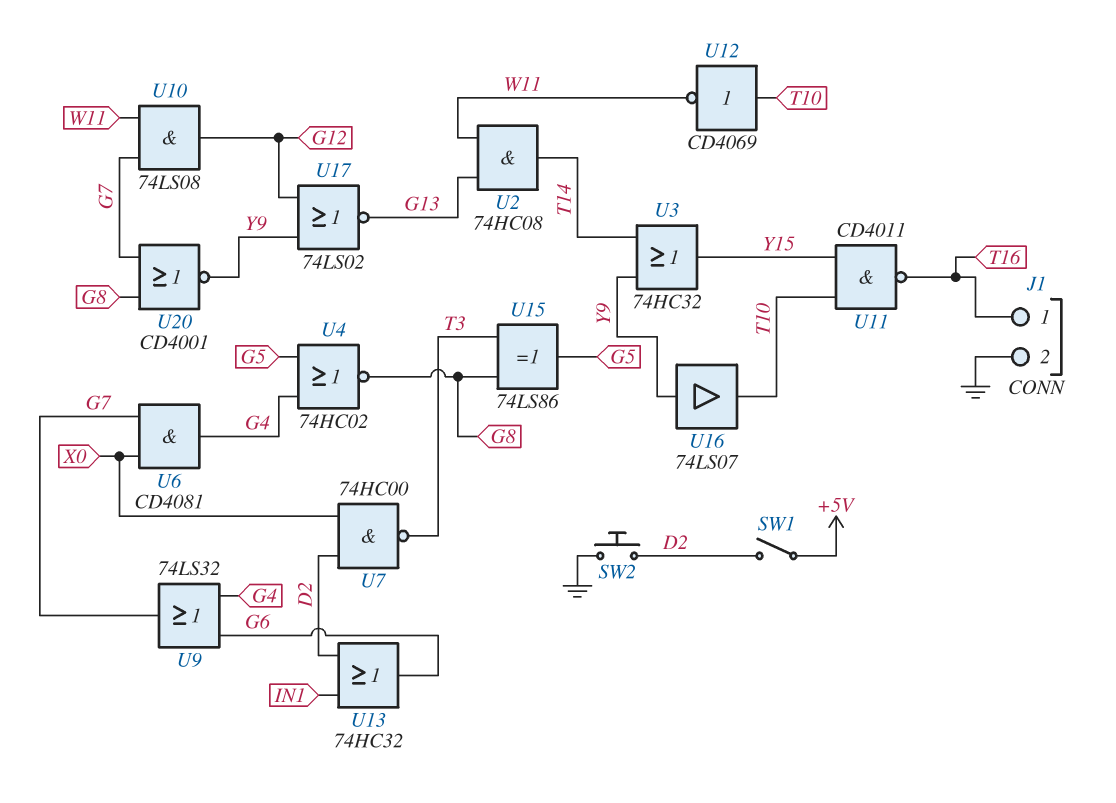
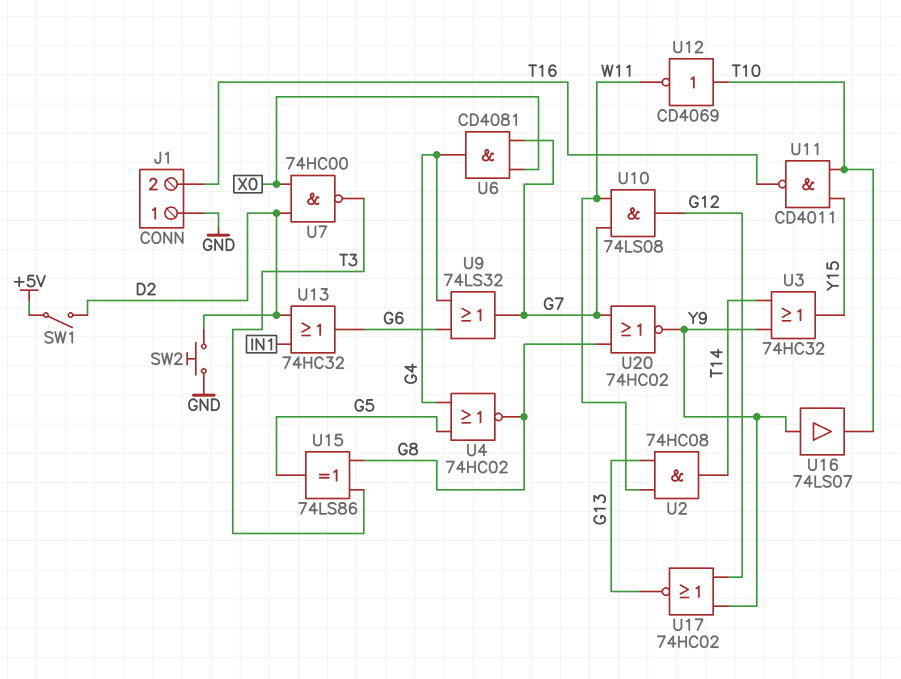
J1 pin 1: T16 -> GND
J1 pin 2: GND -> T16
U17: NOR 74LS02 (in G12, in Y9, out G13) -> NOR 74HC02 (in G12, in Y9, out G13)
U20: NOR CD4001 (in G7, in G8, out Y9) -> NOR 74HC02 (in G7, in G8, out Y9)

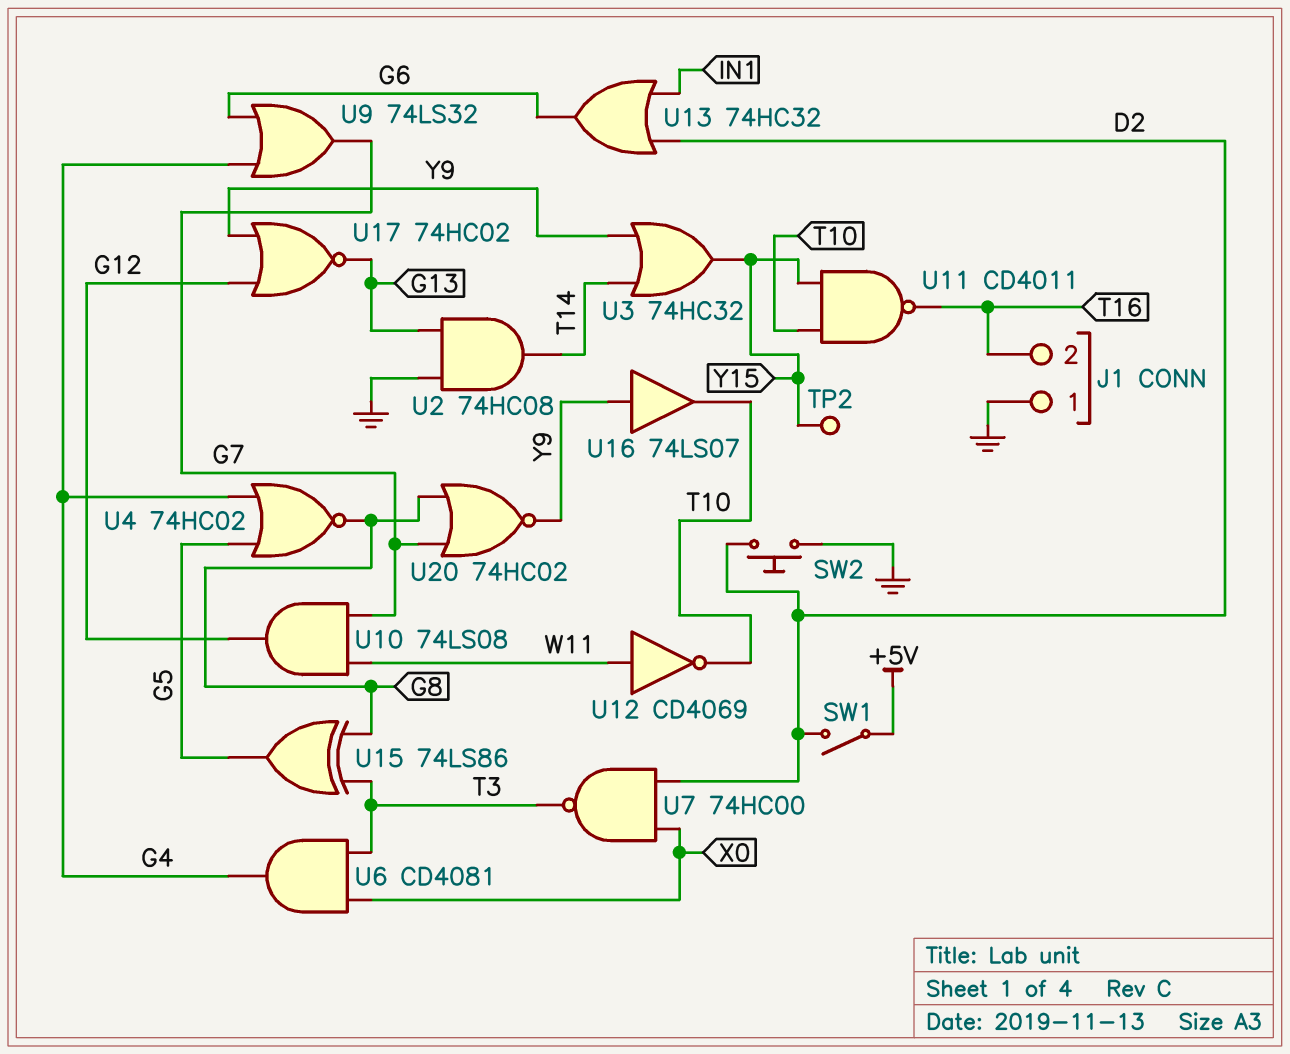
TP2: none -> test point (Y15)
U2: AND 74HC08 (in G13, in W11, out T14) -> AND 74HC08 (in G13, in GND, out T14)
U6: AND CD4081 (in G7, in X0, out G4) -> AND CD4081 (in T3, in X0, out G4)
U12: NOT CD4069 (in T10, out W11) -> NOT CD4069 (in W11, out T10)

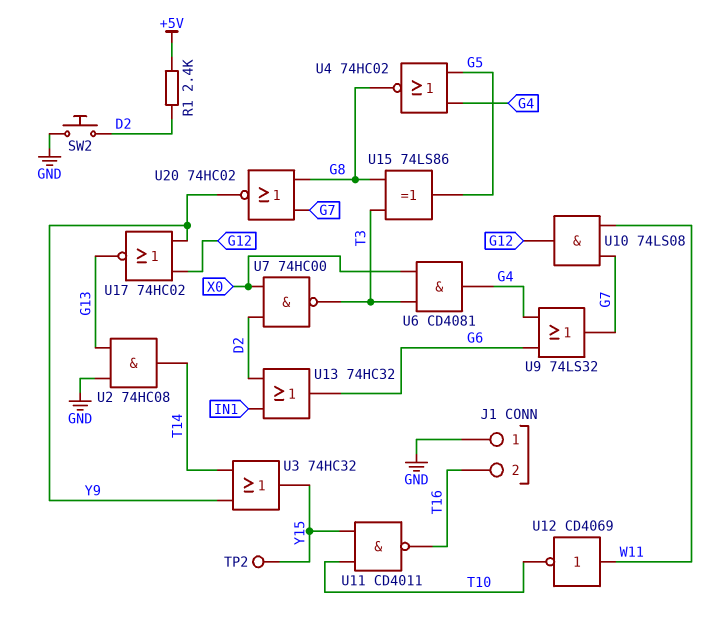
R1: none -> 2.4k (+5V, D2)
SW1: switch (+5V, D2) -> none
U16: buffer 74LS07 (in Y9, out T10) -> none

